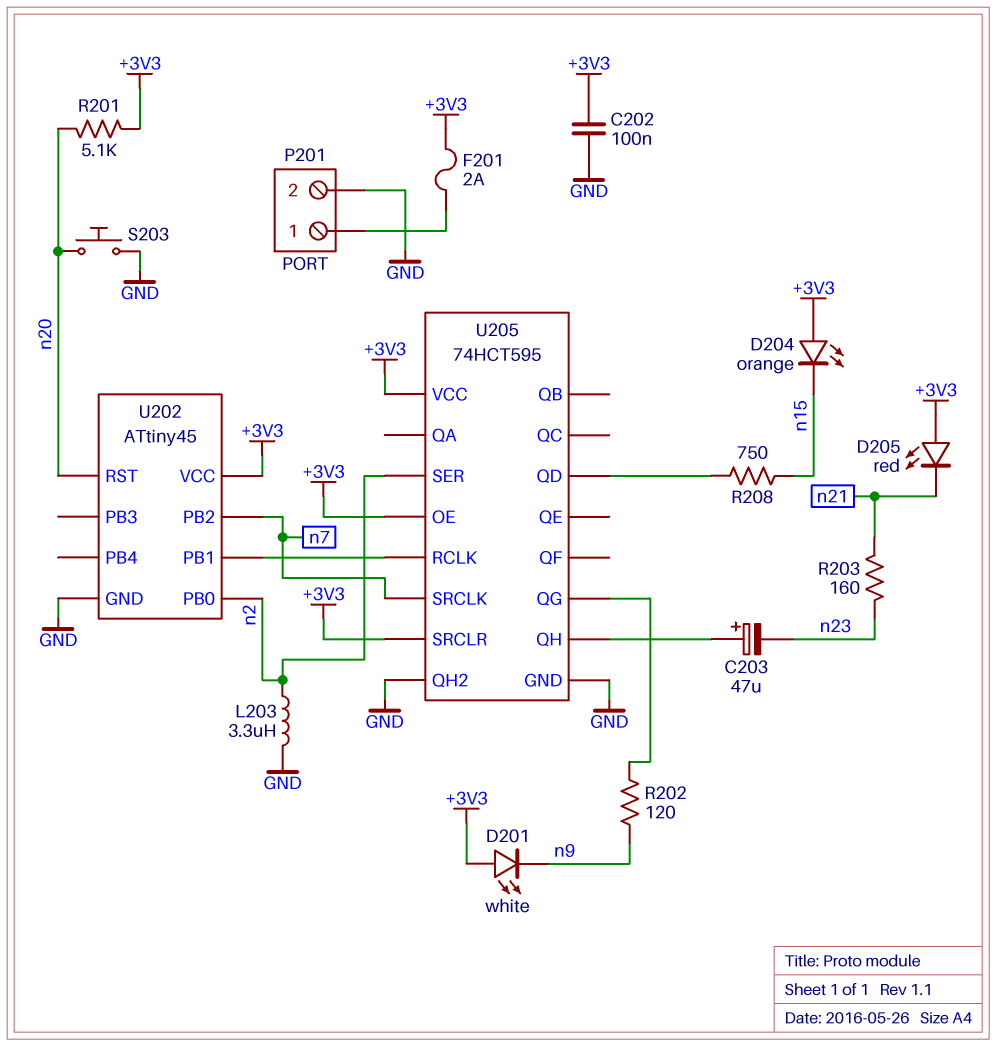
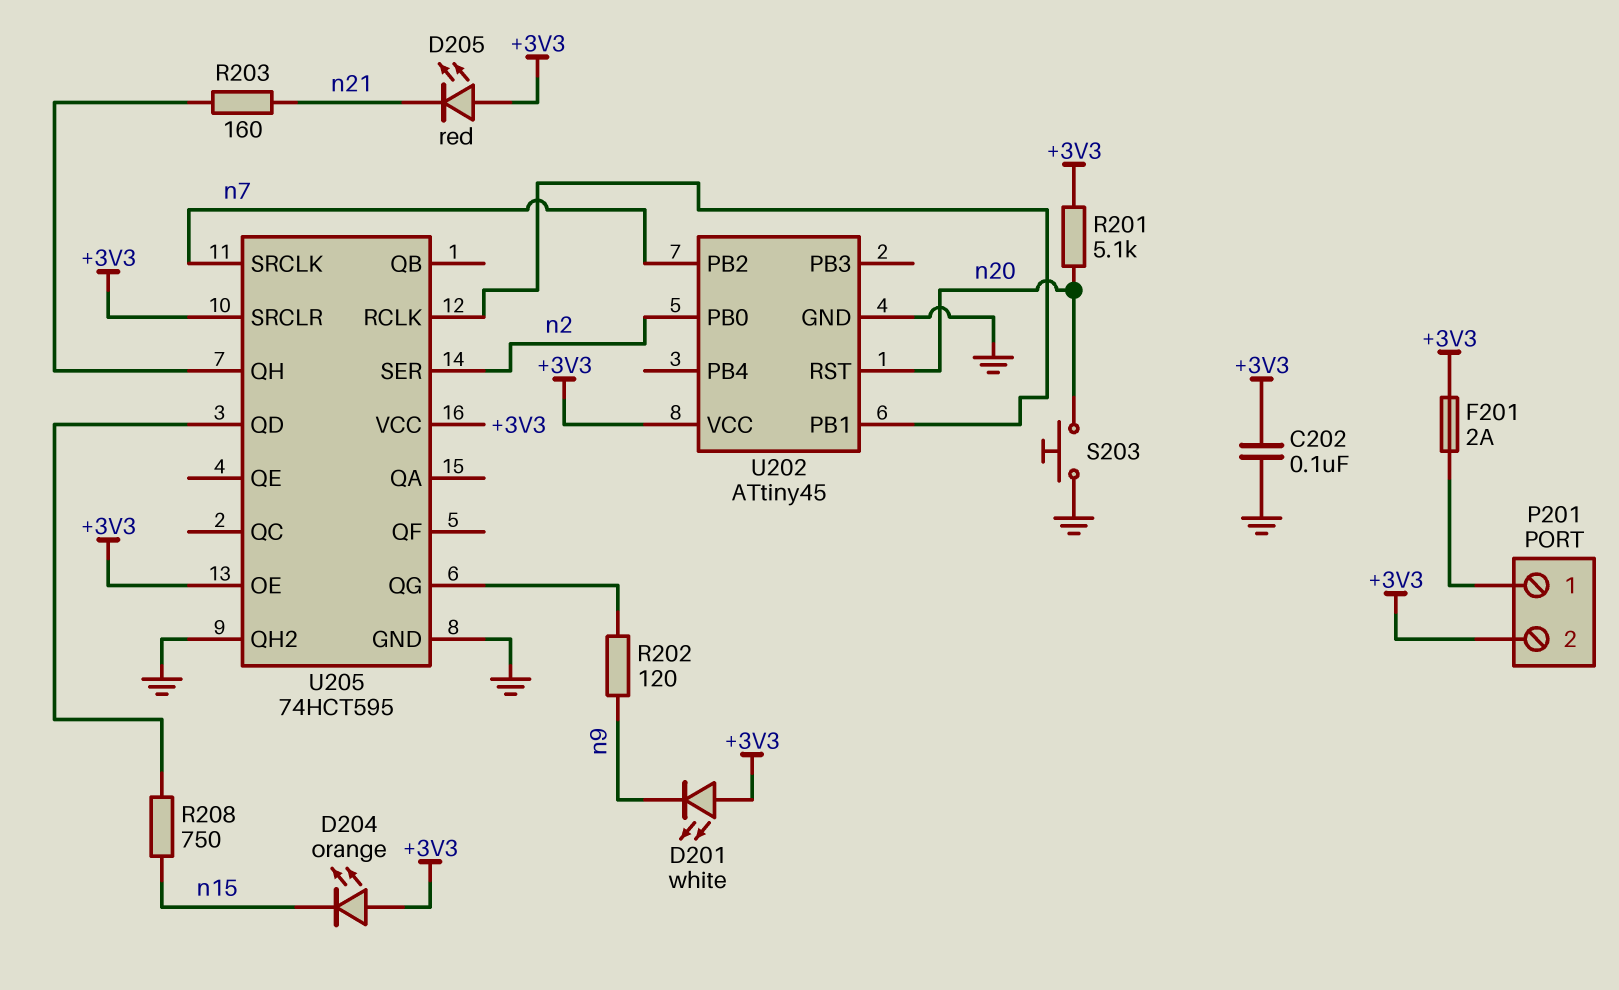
C203: 47uF (plus U205/QH, minus n23) -> none
L203: 3.3uH (GND, n2) -> none
P201 pin 2: GND -> +3V3
R203: 160 (n21, n23) -> 160 (U205/QH, n21)

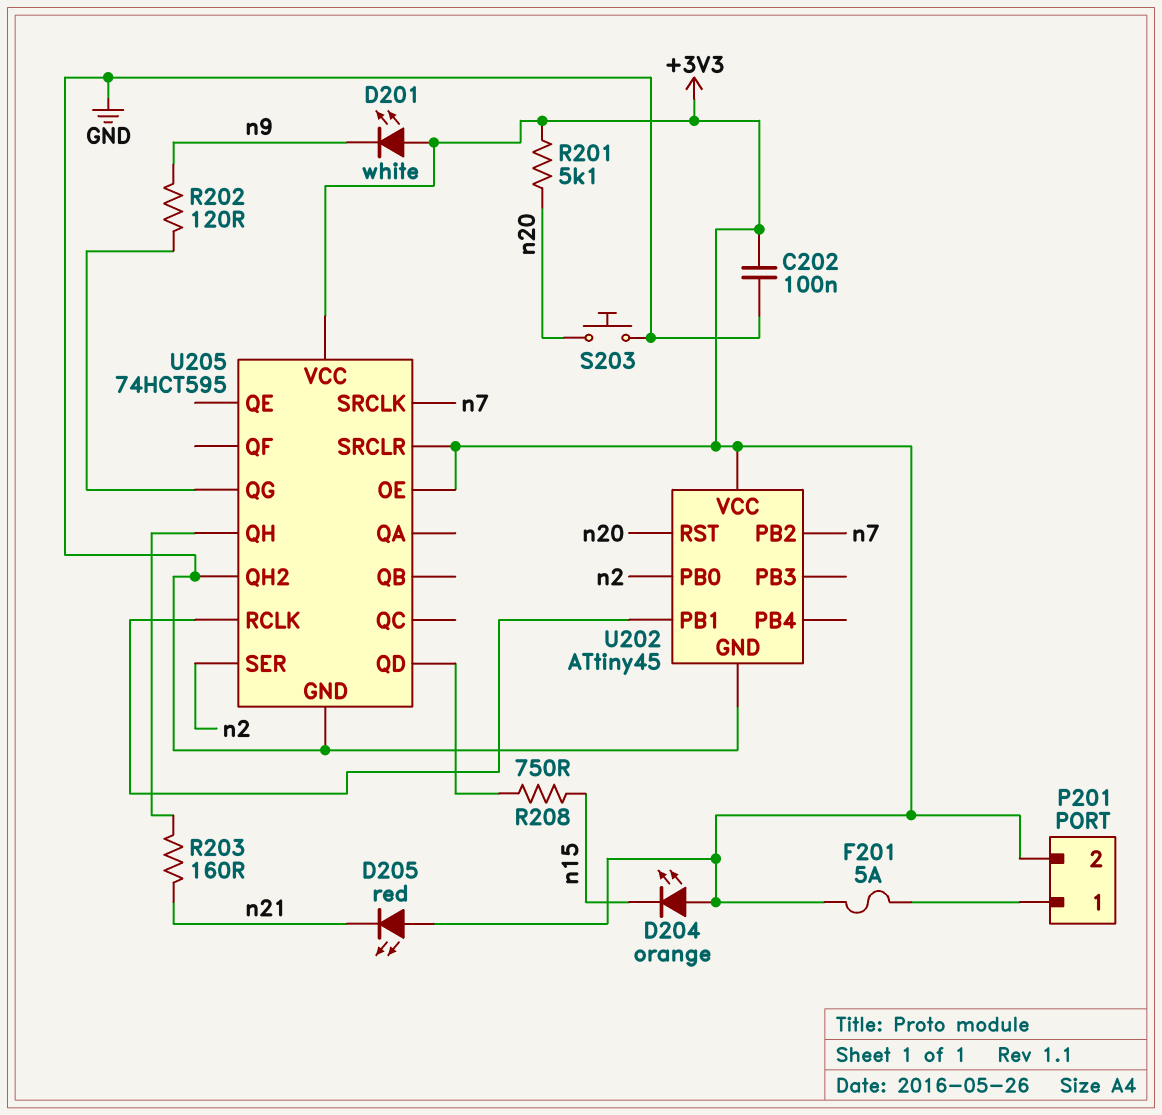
F201: 2A (+3V3, P201/1) -> 5A (+3V3, P201/1)

